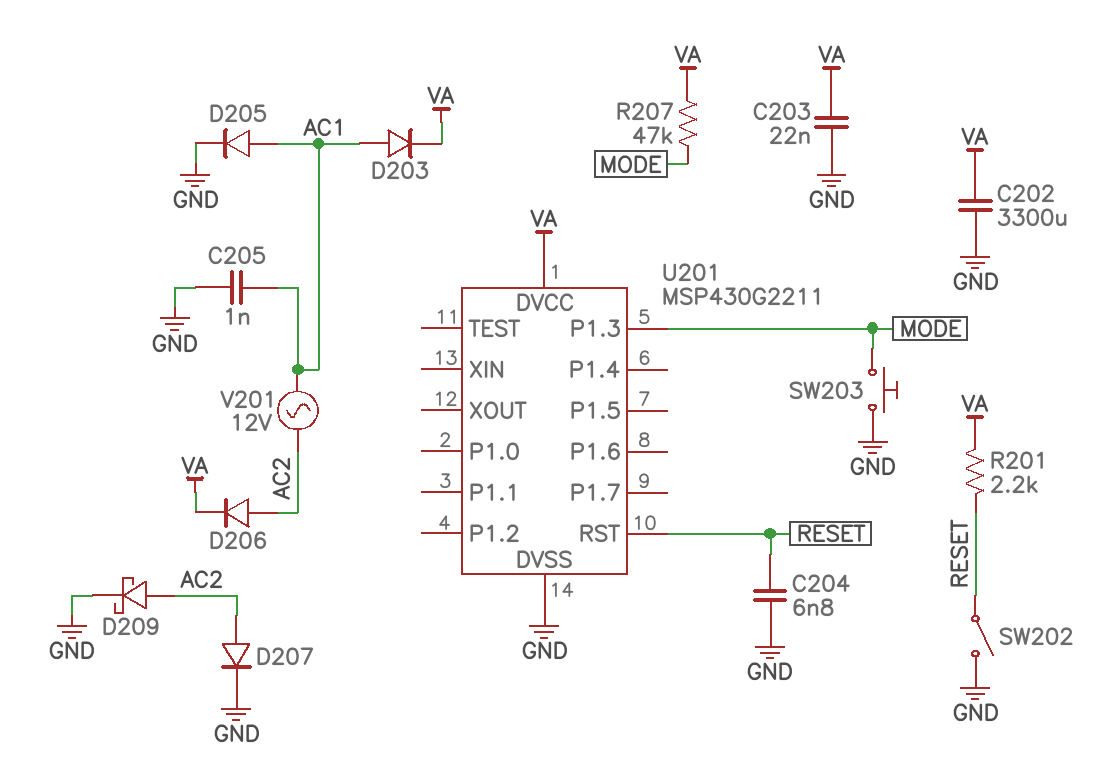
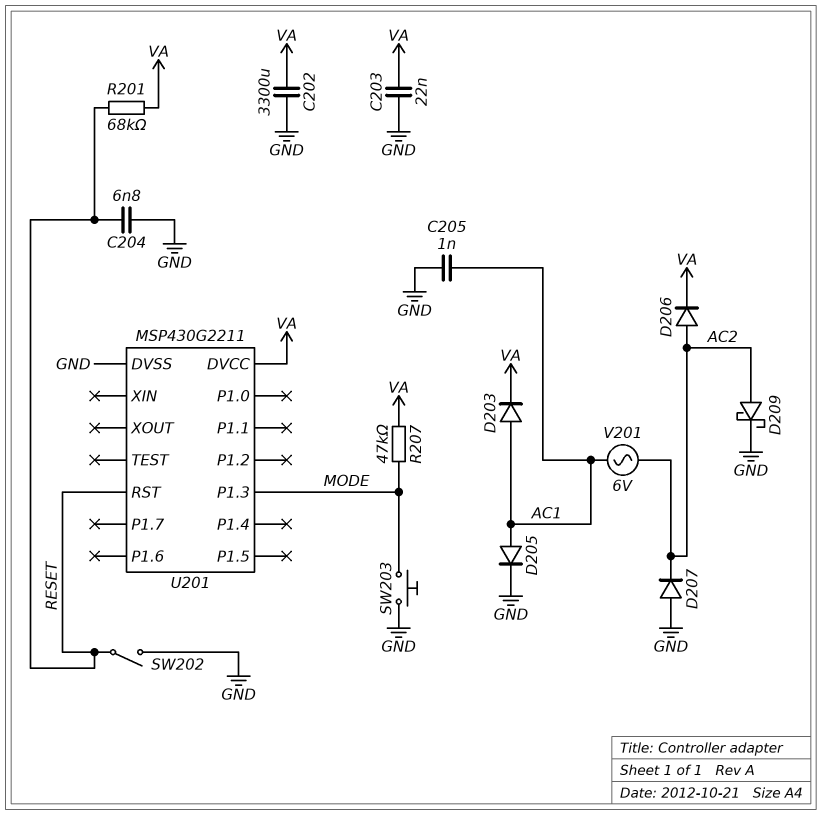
D207: diode (A AC2, K GND) -> diode (A GND, K AC2)
R201: 2.2k (RESET, VA) -> 68k (RESET, VA)
V201: AC 12V (AC1, AC2) -> AC 6V (AC1, AC2)

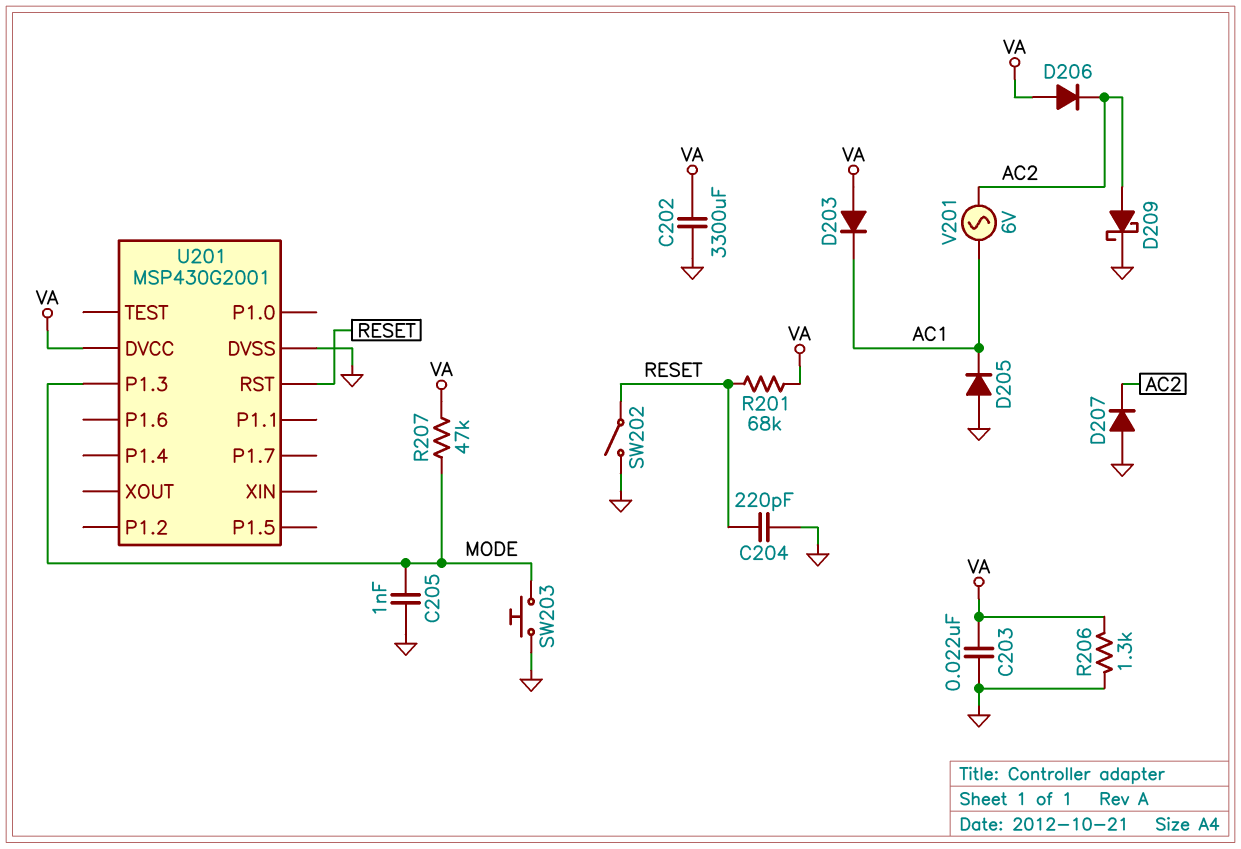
C204: 6.8nF (GND, RESET) -> 220pF (GND, RESET)
C205: 1nF (AC1, GND) -> 1nF (GND, MODE)
D203: diode (A AC1, K VA) -> diode (A VA, K AC1)
D205: diode (A AC1, K GND) -> diode (A GND, K AC1)
D206: diode (A AC2, K VA) -> diode (A VA, K AC2)
R206: none -> 1.3k (GND, VA)
U201: MSP430G2211 -> MSP430G2001

